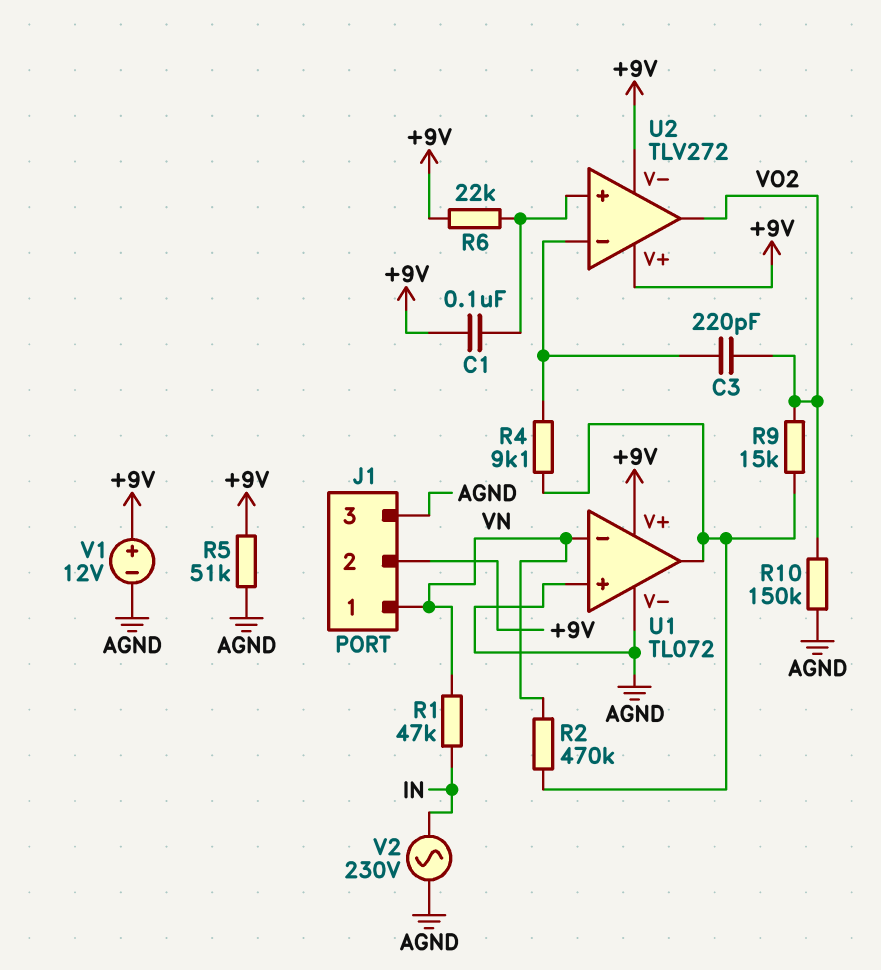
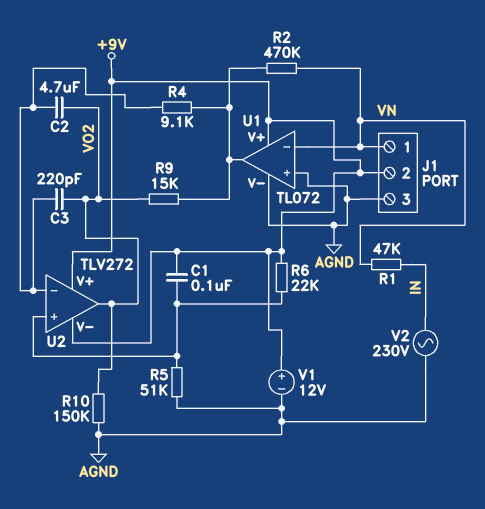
C2: none -> 4.7uF (U2/in-, VO2)
R5: 51k (+9V, AGND) -> 51k (AGND, U2/in+)

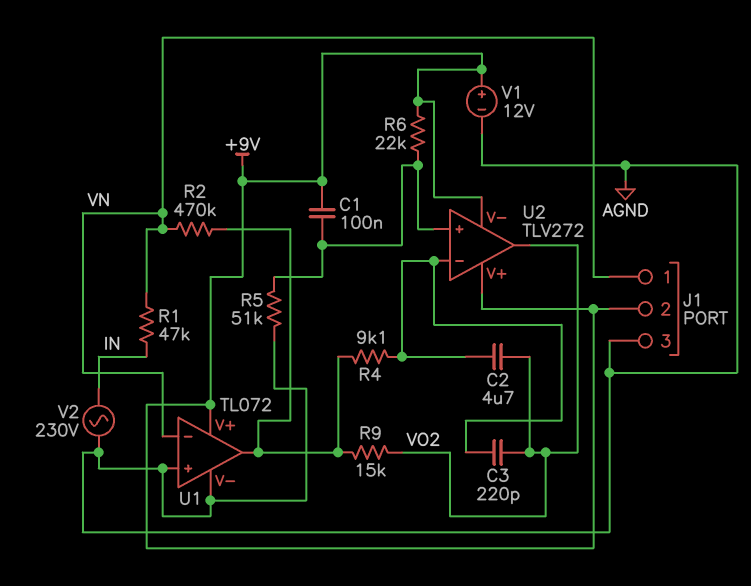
R10: 150k (AGND, VO2) -> none

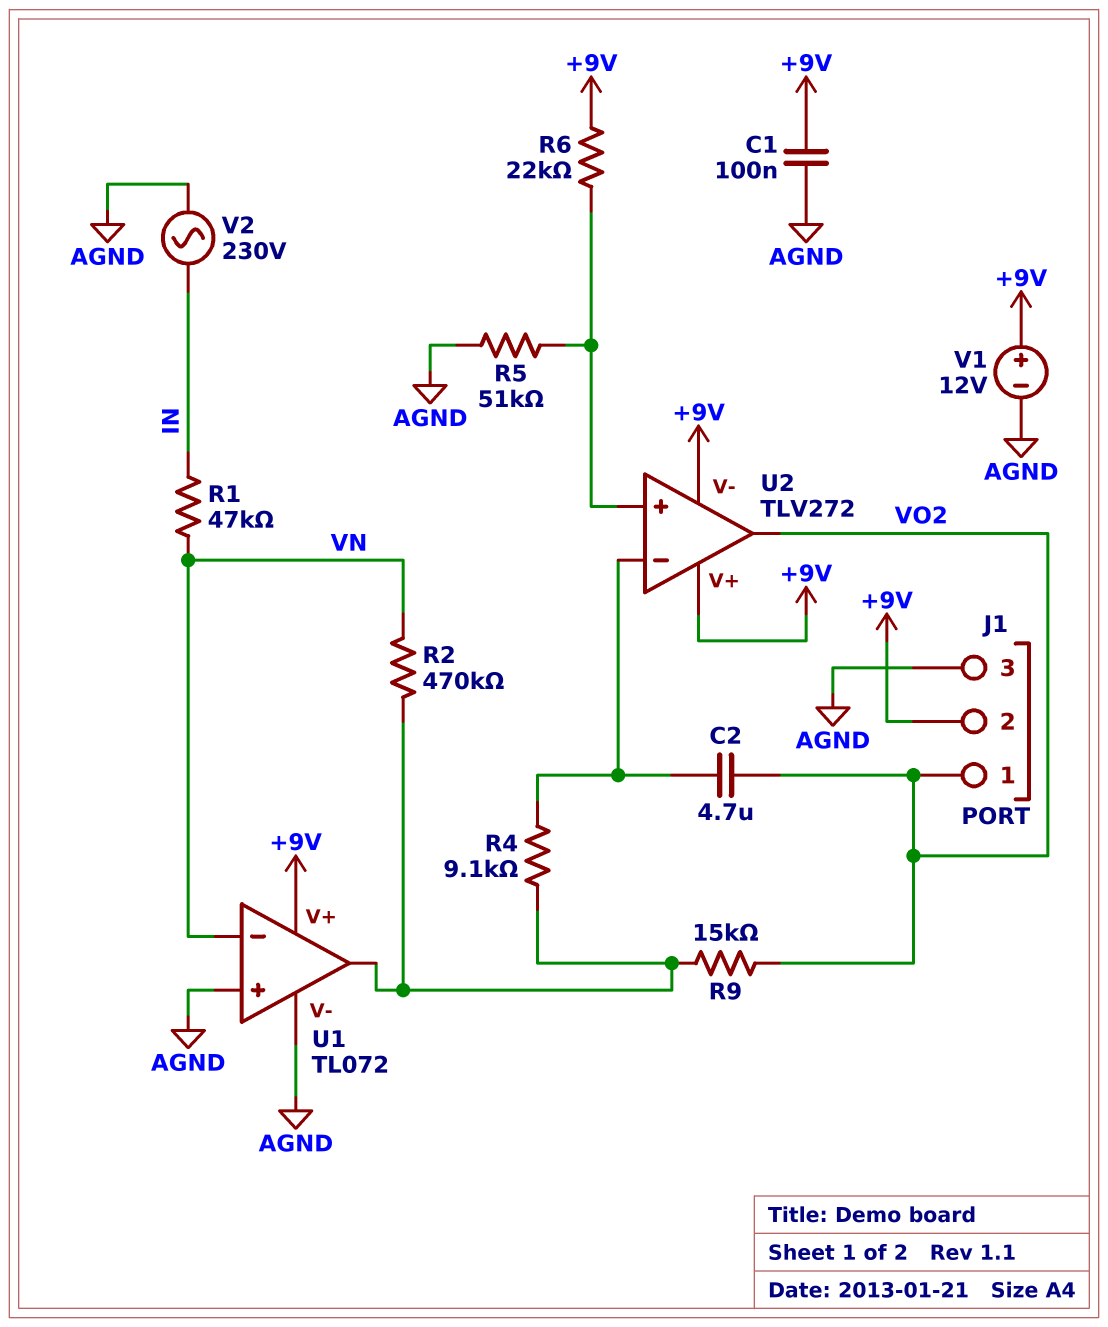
C1: 100nF (+9V, U2/in+) -> 100nF (+9V, AGND)
C3: 220pF (U2/in-, VO2) -> none
J1 pin 1: VN -> VO2

